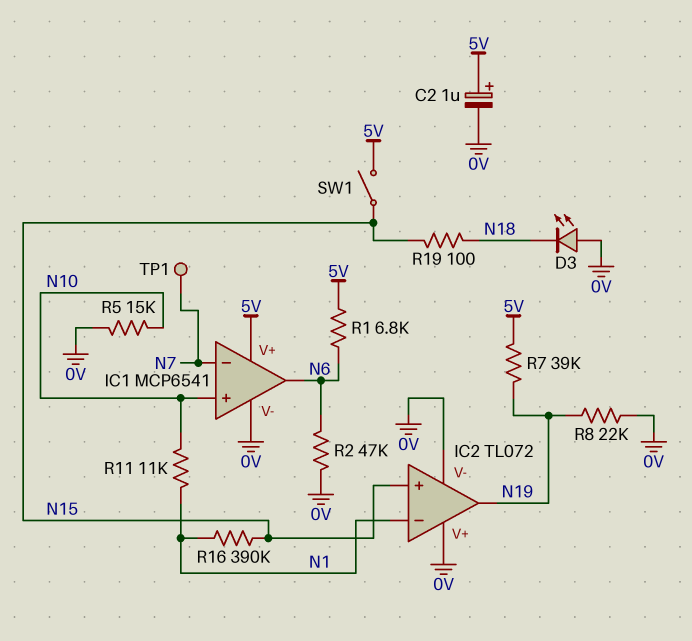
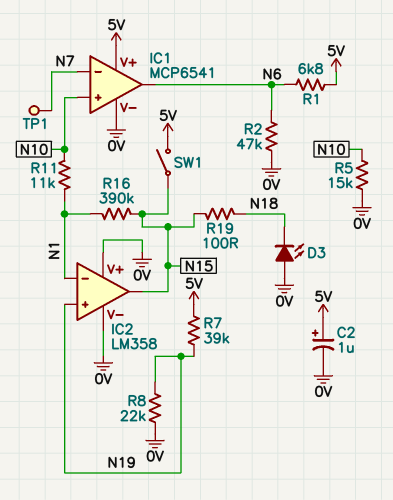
IC2: TL072 -> LM358
IC2 pin in+: N15 -> N19
IC2 pin out: N19 -> N15

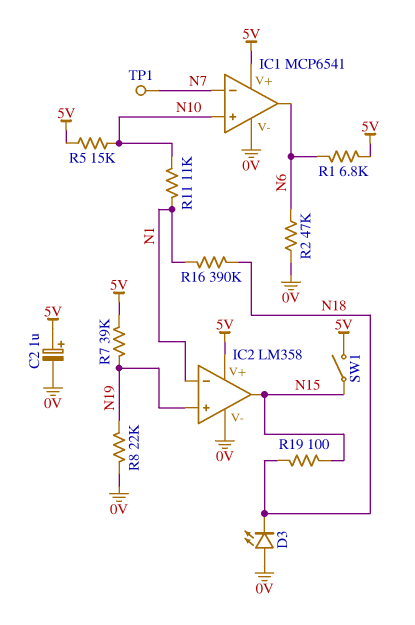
IC2 pin V+: 0V -> 5V
R5: 15k (0V, N10) -> 15k (5V, N10)
R16: 390k (N1, N15) -> 390k (N1, N18)

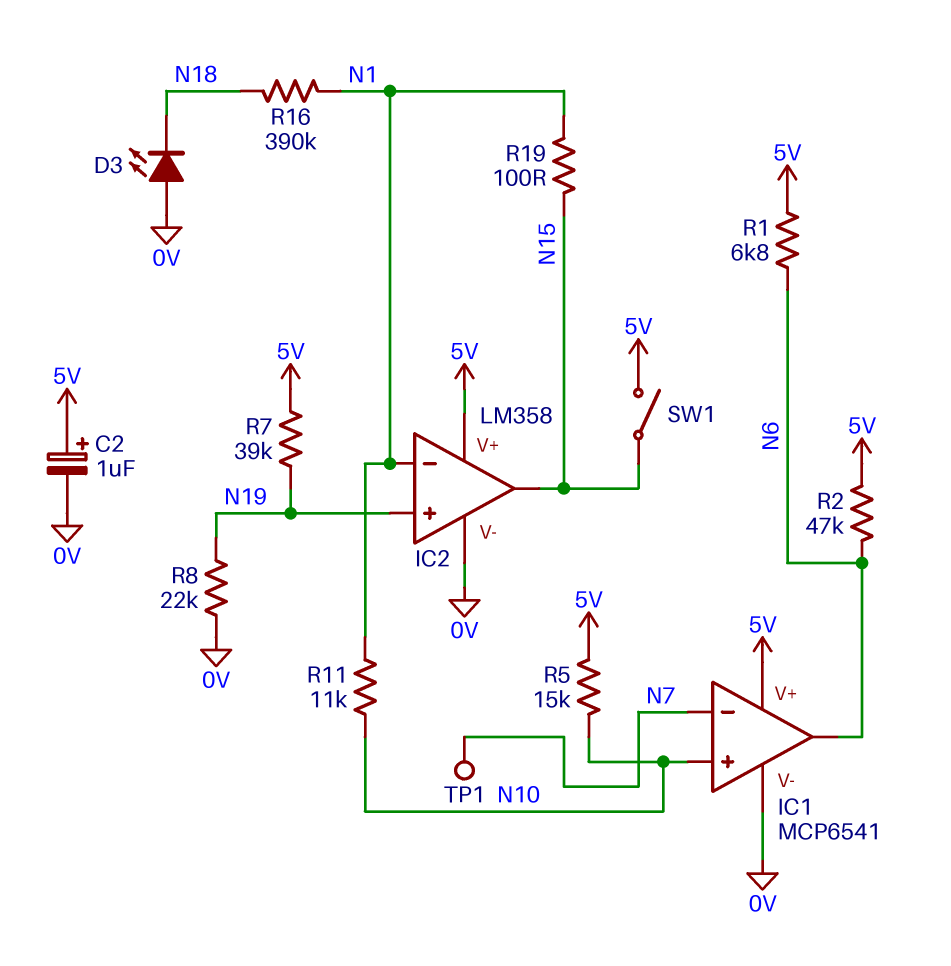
R2: 47k (0V, N6) -> 47k (5V, N6)
R19: 100 (N15, N18) -> 100 (N1, N15)

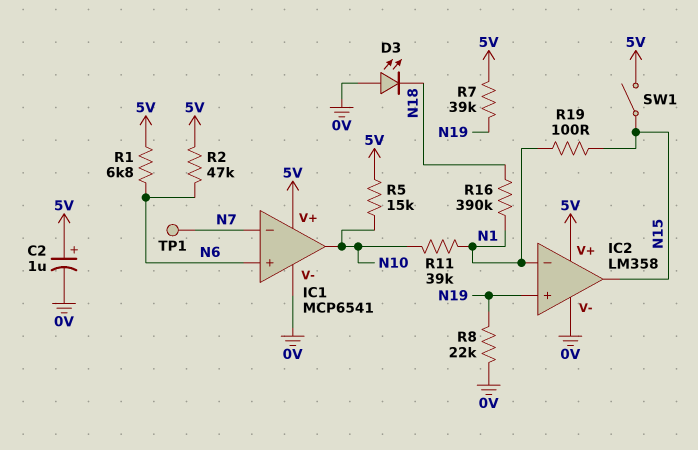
IC1 pin in+: N10 -> N6
IC1 pin out: N6 -> N10
R11: 11k (N1, N10) -> 39k (N1, N10)

